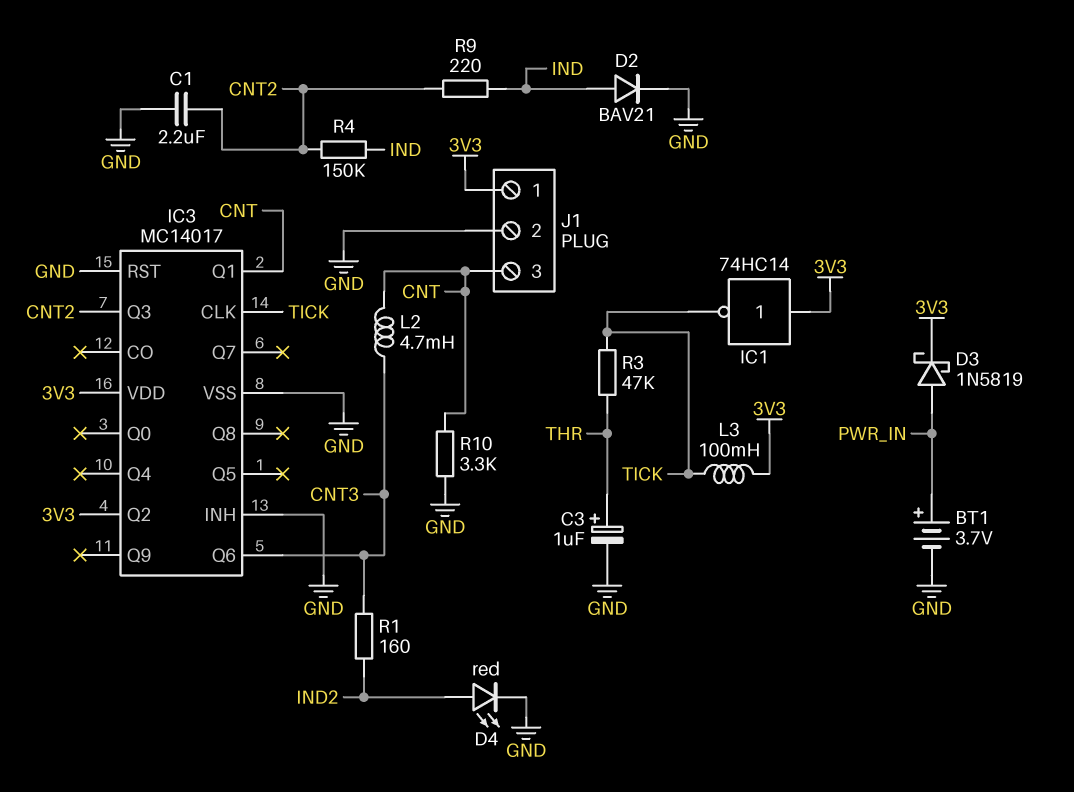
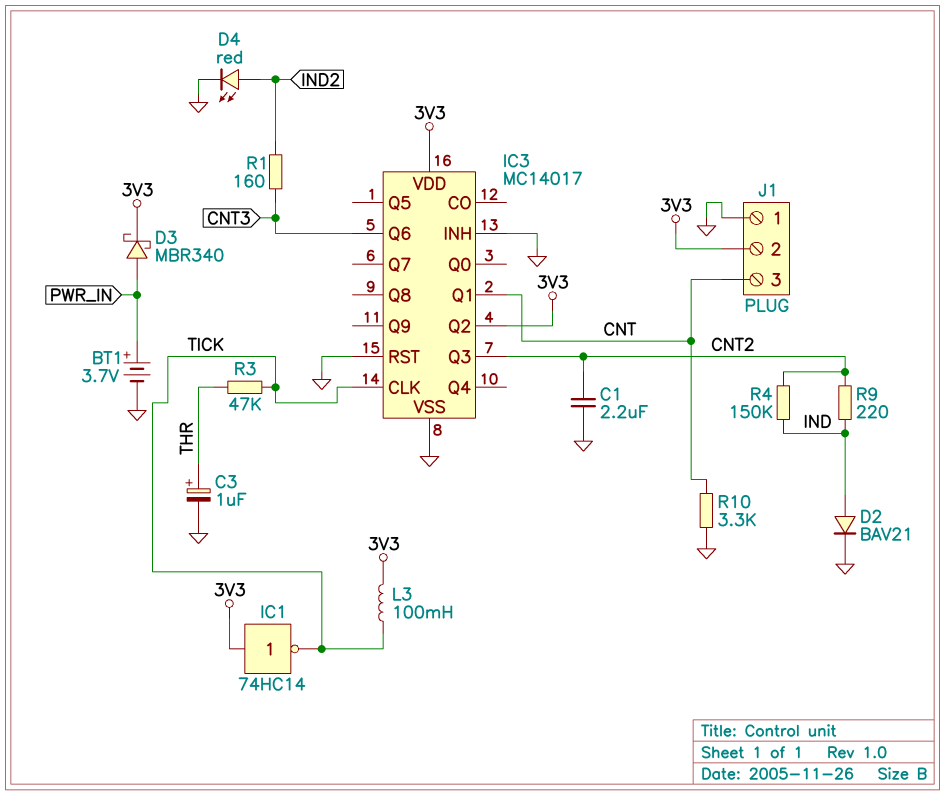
D3: schottky 1N5819 (A PWR_IN, K 3V3) -> schottky MBR340 (A PWR_IN, K 3V3)
J1 pin 1: 3V3 -> GND
J1 pin 2: GND -> 3V3
L2: 4.7mH (CNT, CNT3) -> none

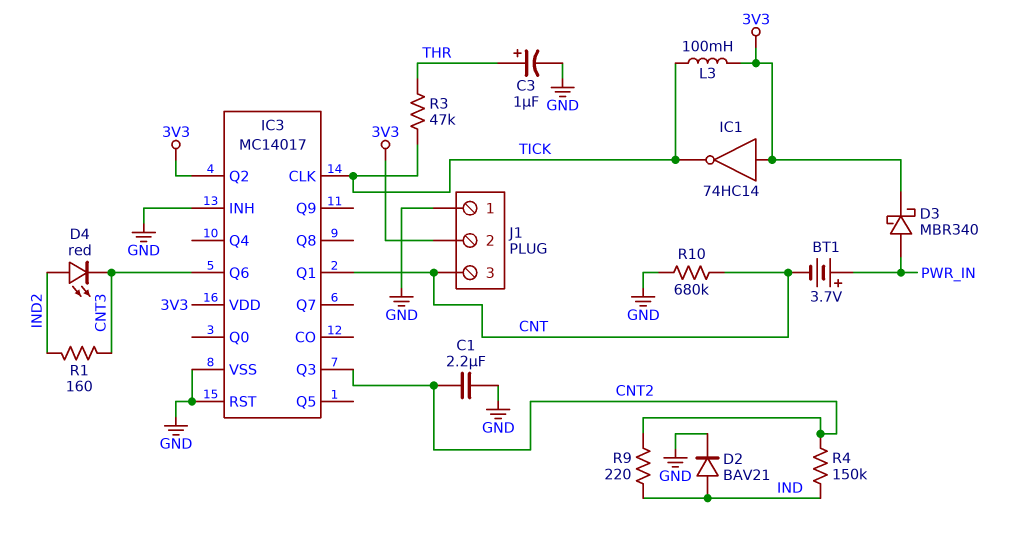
BT1: 3.7V (plus PWR_IN, minus GND) -> 3.7V (plus PWR_IN, minus CNT)
D4: LED red (A IND2, K GND) -> LED red (A IND2, K CNT3)
R10: 3.3k (CNT, GND) -> 680k (CNT, GND)

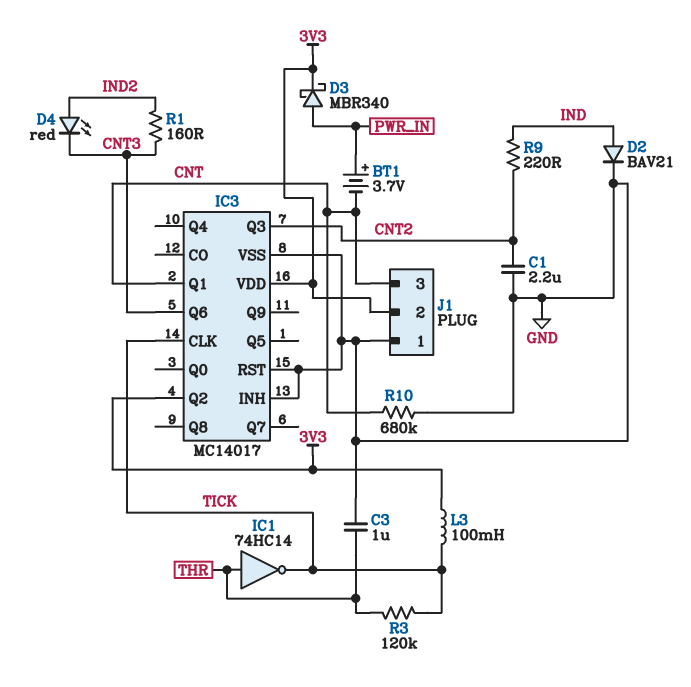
C3: 1uF (plus THR, minus GND) -> 1uF (GND, THR)
IC1: NOT 74HC14 (in 3V3, out TICK) -> NOT 74HC14 (in THR, out TICK)
R3: 47k (THR, TICK) -> 120k (THR, TICK)
R4: 150k (CNT2, IND) -> none

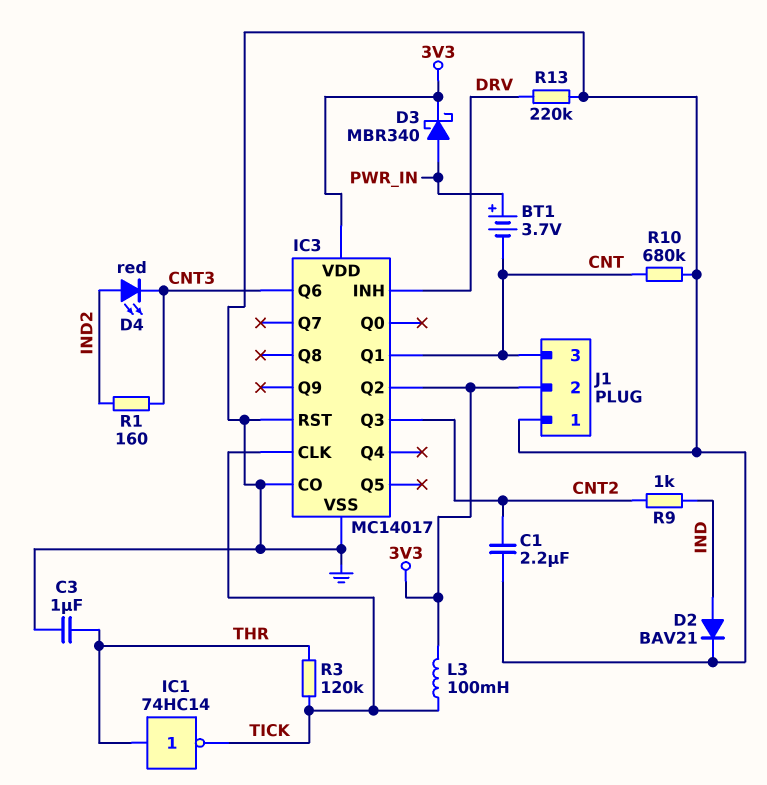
IC3 pin CO: none -> GND
IC3 pin INH: GND -> DRV
R9: 220 (CNT2, IND) -> 1k (CNT2, IND)
R13: none -> 220k (DRV, GND)

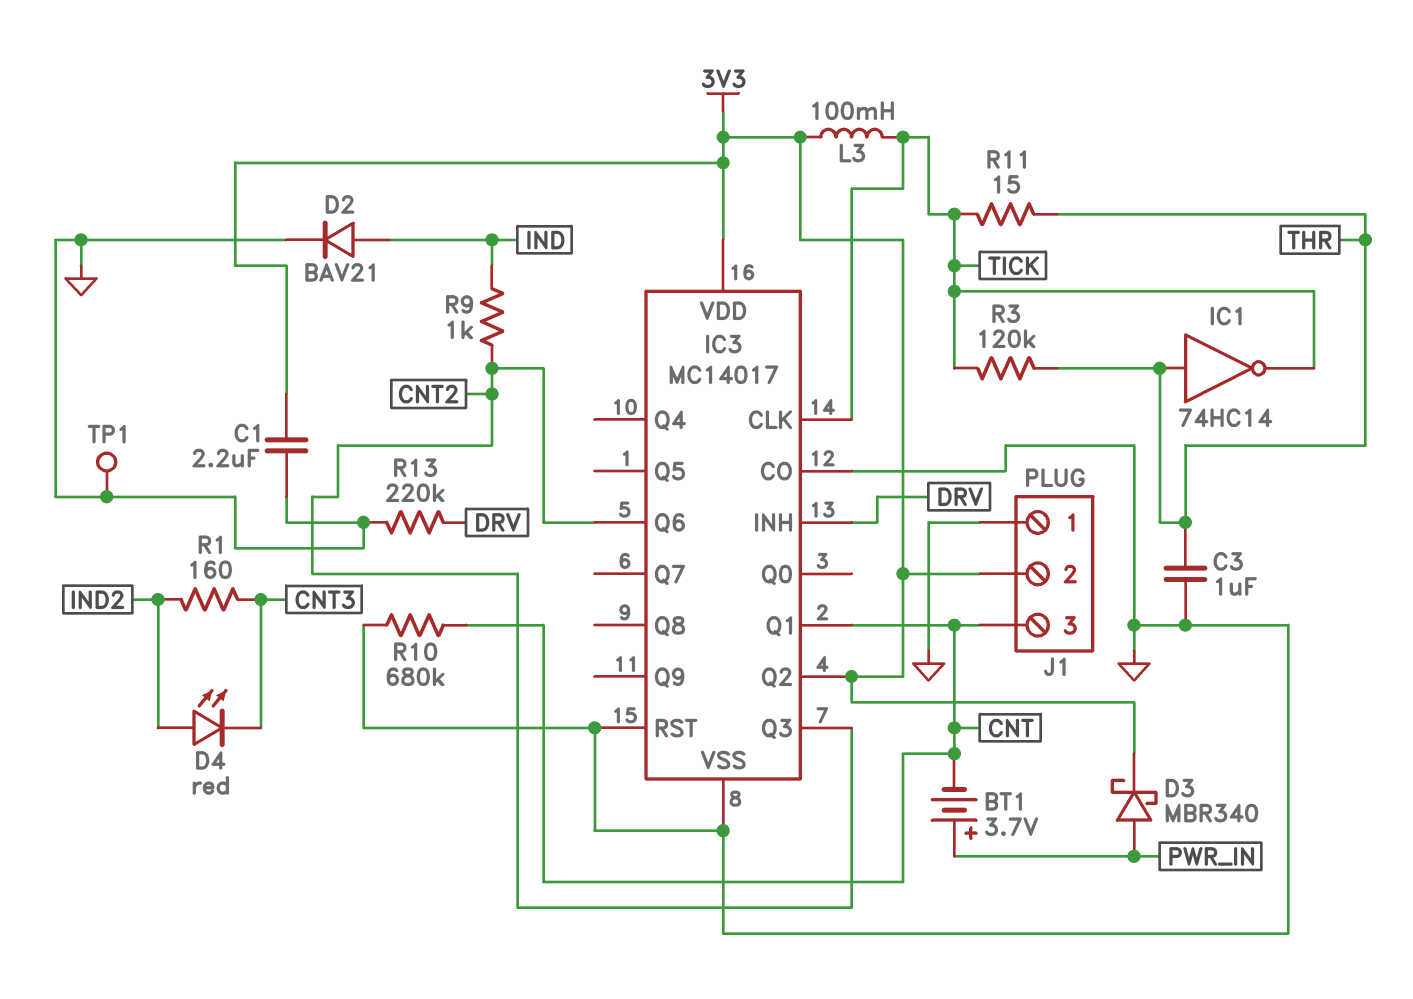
C1: 2.2uF (CNT2, GND) -> 2.2uF (3V3, GND)
IC3 pin Q6: CNT3 -> CNT2
R11: none -> 15 (THR, TICK)
TP1: none -> test point (GND)

